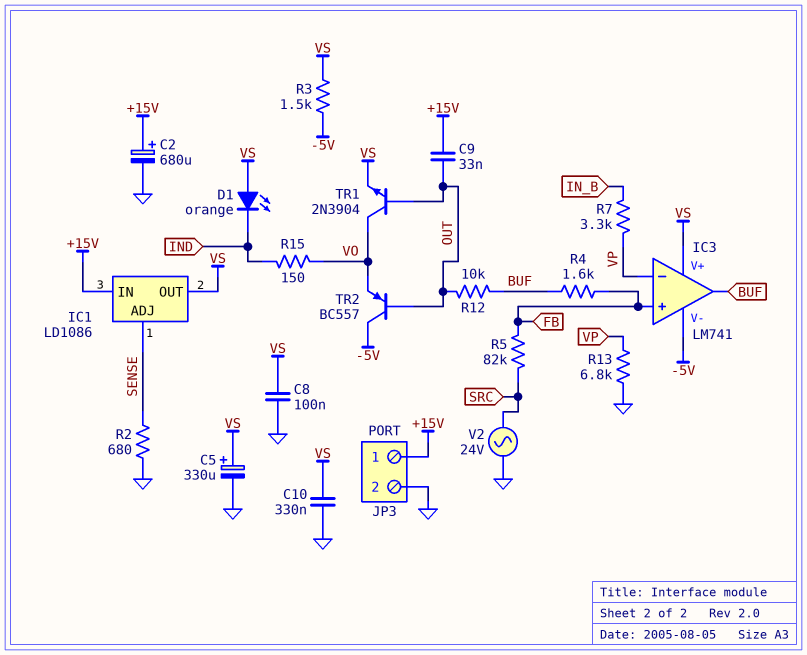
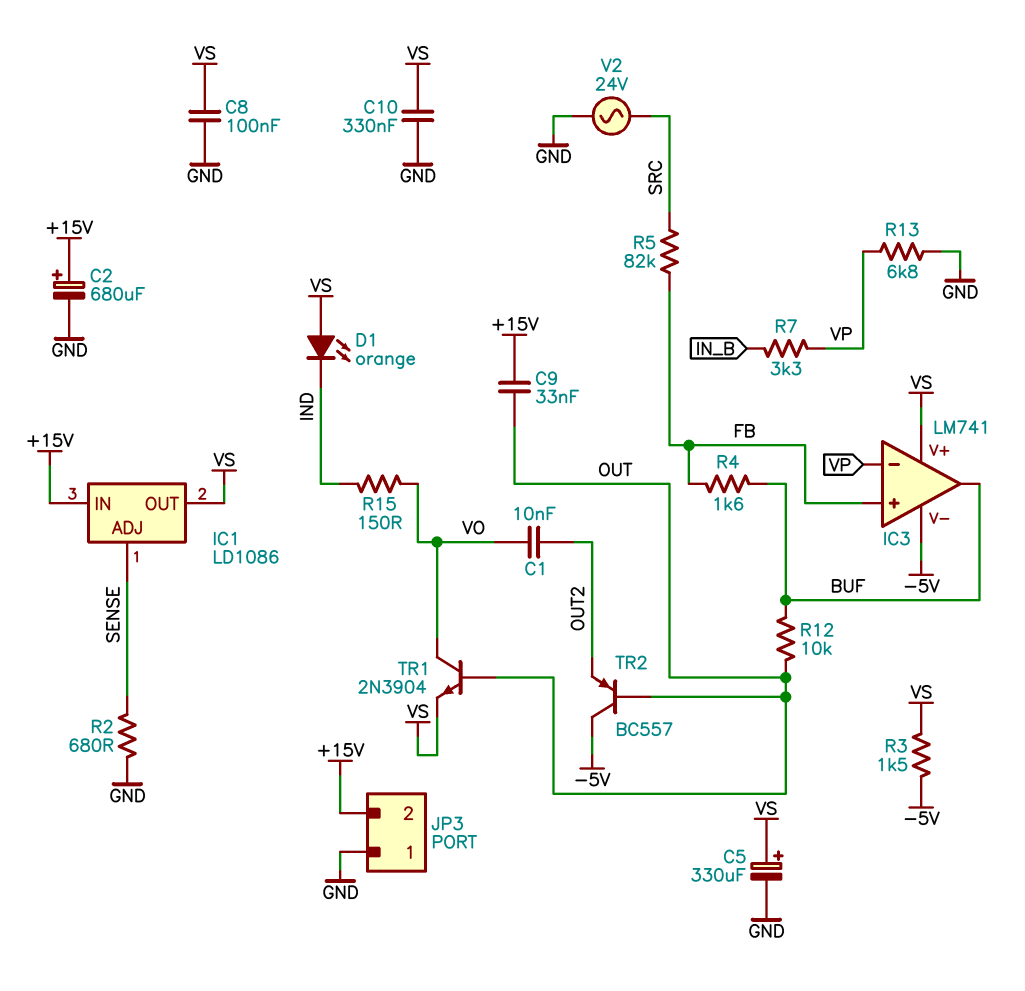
C1: none -> 10nF (OUT2, VO)
JP3 pin 1: +15V -> GND
JP3 pin 2: GND -> +15V
TR2: PNP BC557 (B OUT, C -5V, E VO) -> PNP BC557 (B OUT, C -5V, E OUT2)

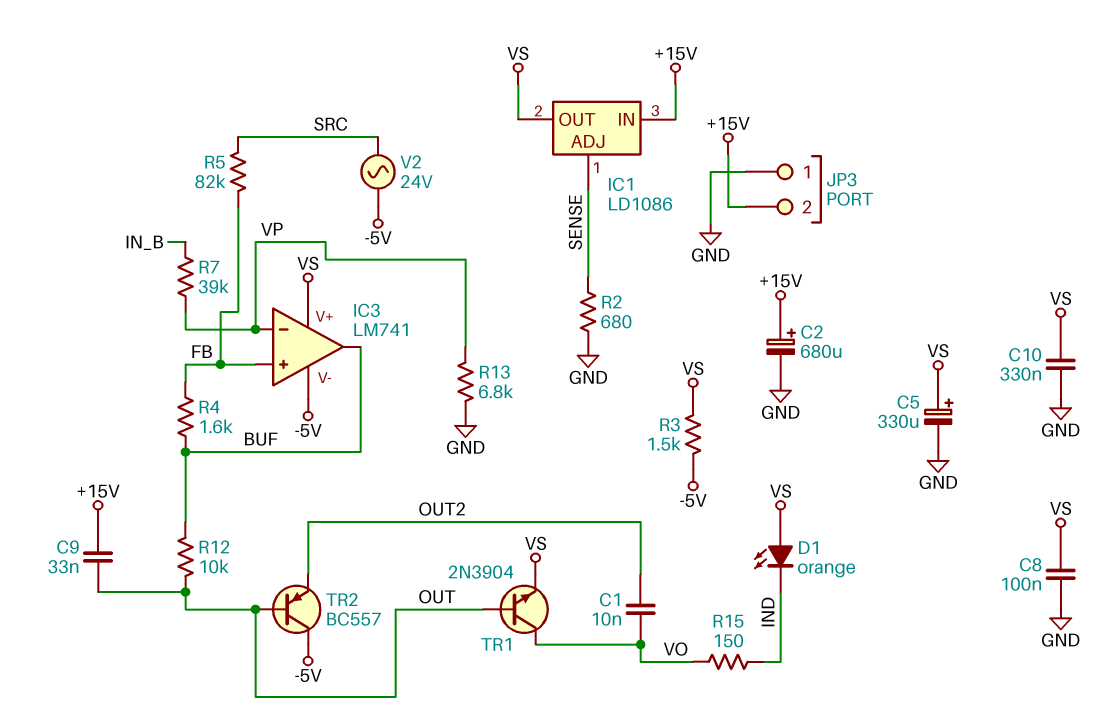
R7: 3.3k (IN_B, VP) -> 39k (IN_B, VP)
V2: AC 24V (GND, SRC) -> AC 24V (-5V, SRC)

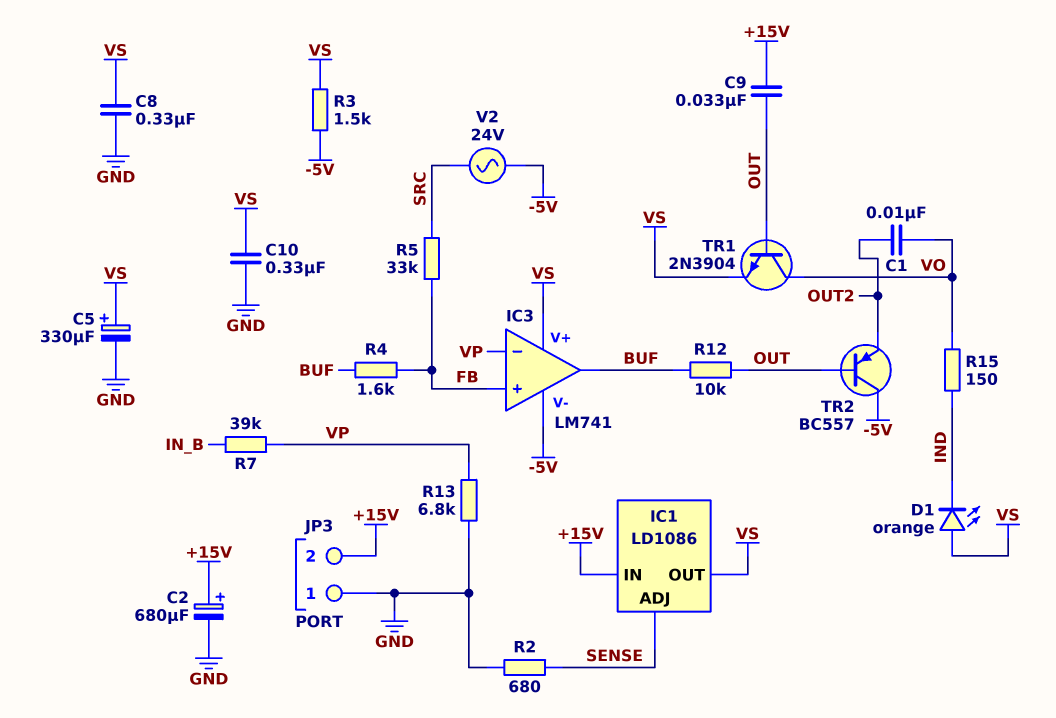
C8: 100nF (GND, VS) -> 330nF (GND, VS)
R5: 82k (FB, SRC) -> 33k (FB, SRC)

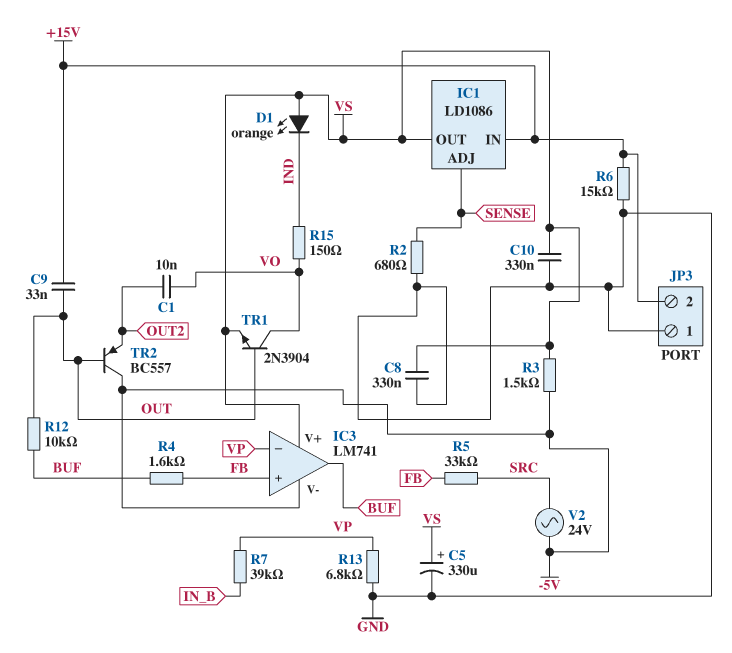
C2: 680uF (plus +15V, minus GND) -> none
R6: none -> 15k (+15V, GND)

